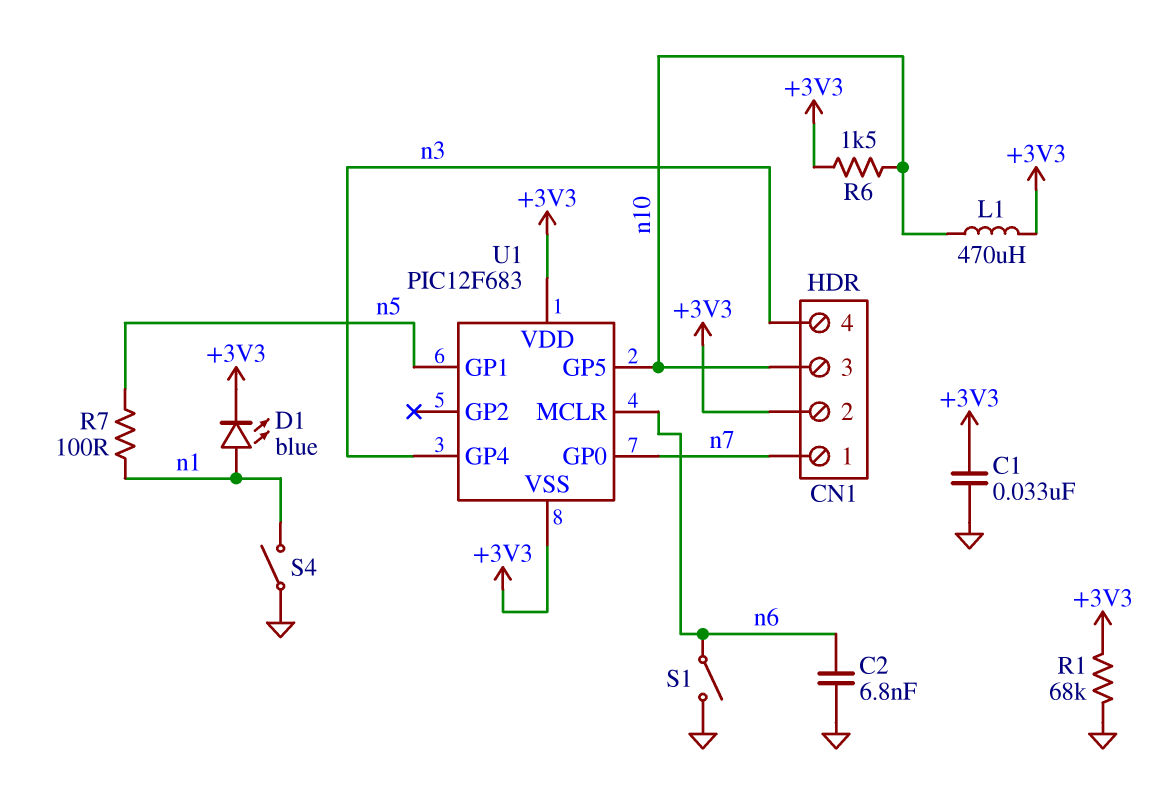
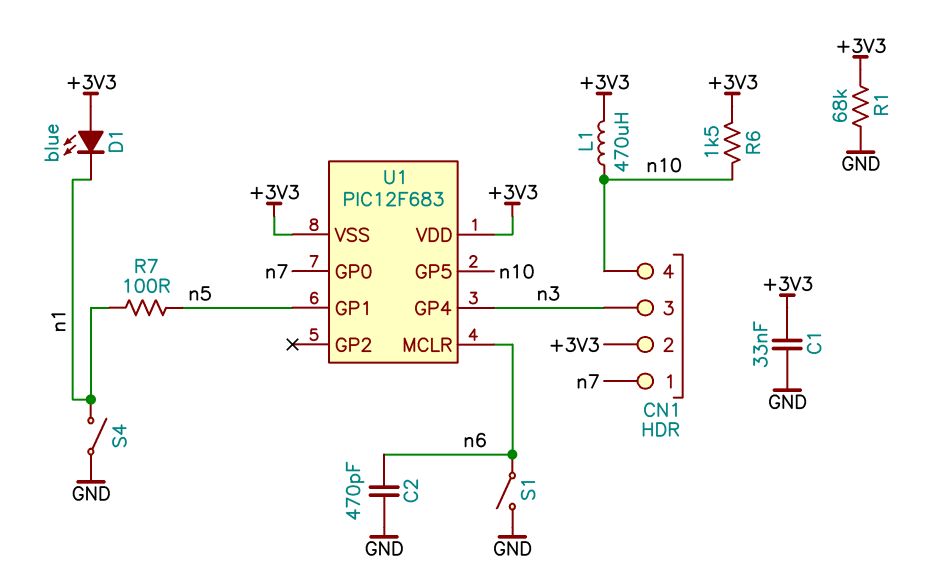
C2: 6.8nF (GND, n6) -> 470pF (GND, n6)
CN1 pin 3: n10 -> n3
CN1 pin 4: n3 -> n10
D1: LED blue (A n1, K +3V3) -> LED blue (A +3V3, K n1)

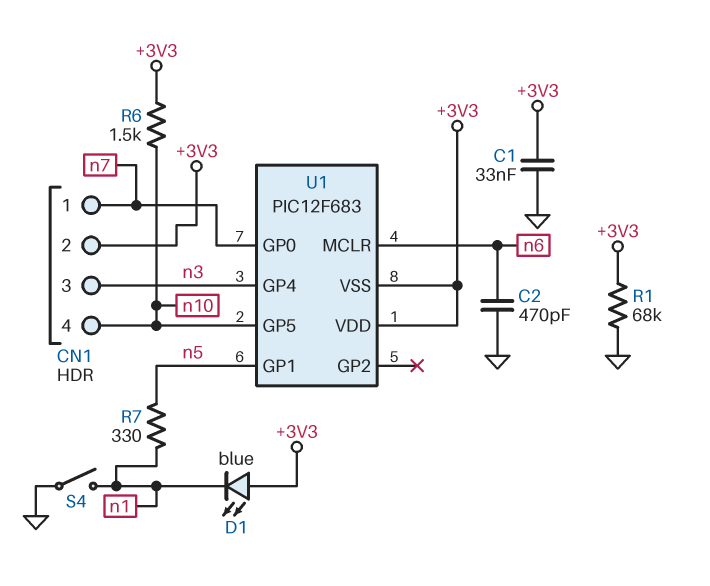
L1: 470uH (+3V3, n10) -> none
R7: 100 (n1, n5) -> 330 (n1, n5)
S1: switch (GND, n6) -> none

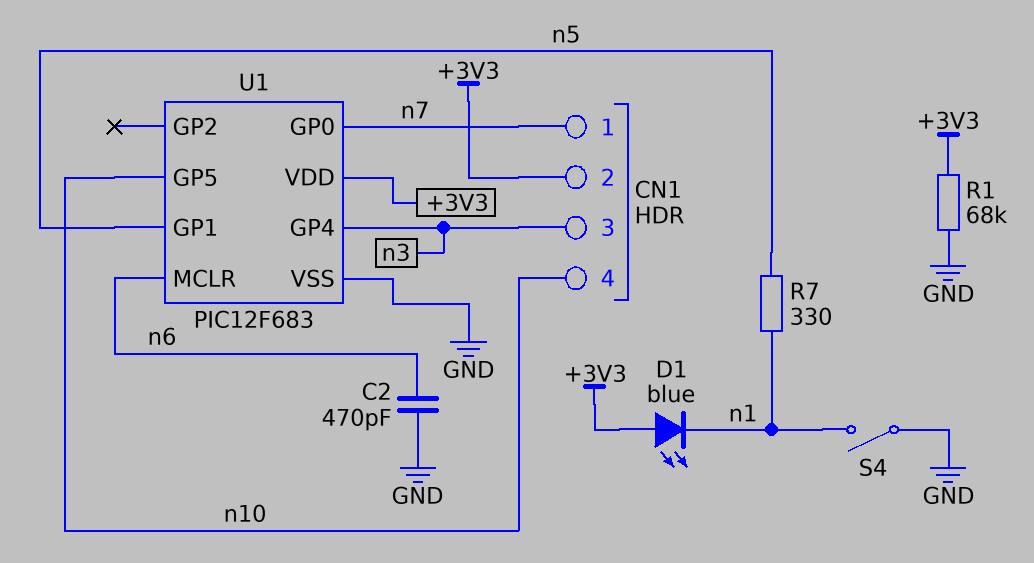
C1: 33nF (+3V3, GND) -> none
R6: 1.5k (+3V3, n10) -> none
U1 pin VSS: +3V3 -> GND

